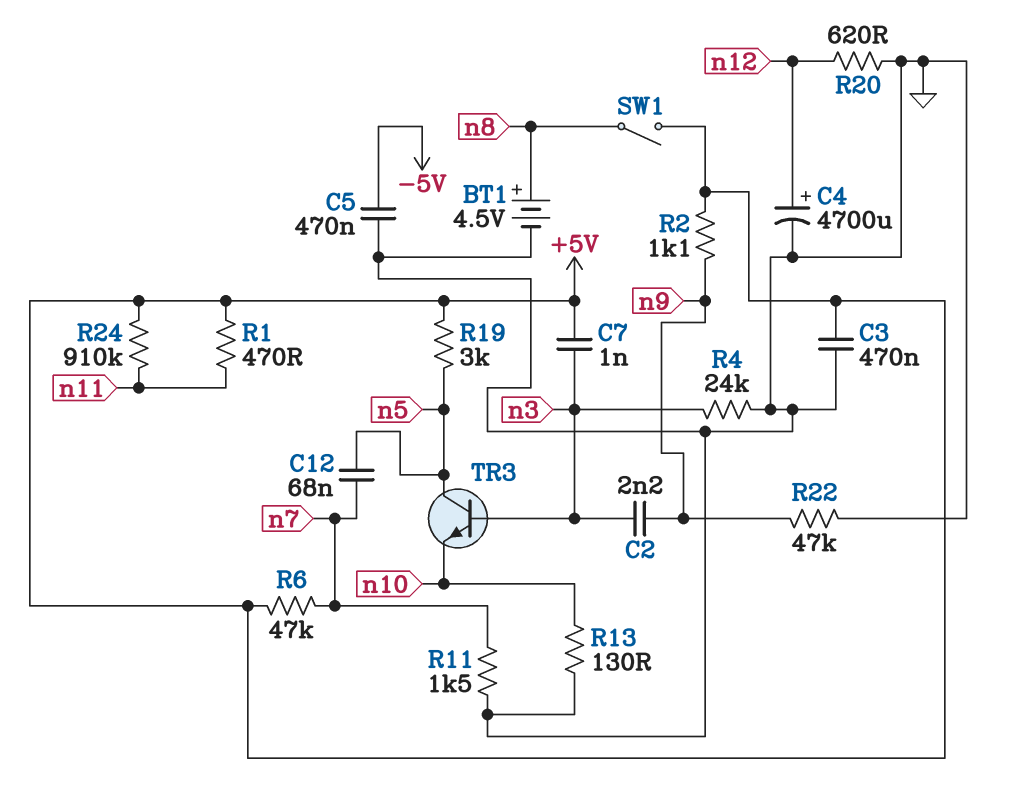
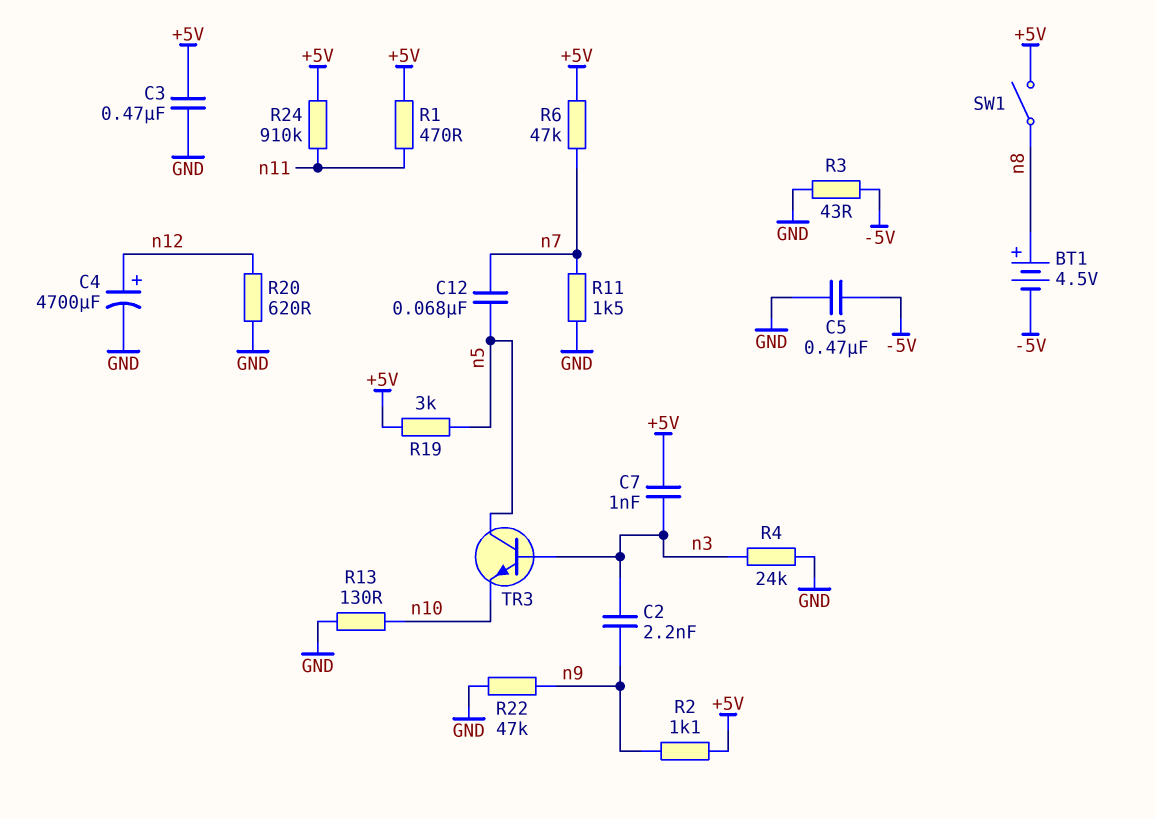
BT1: 4.5V (plus n8, minus GND) -> 4.5V (plus n8, minus -5V)
R3: none -> 43 (-5V, GND)

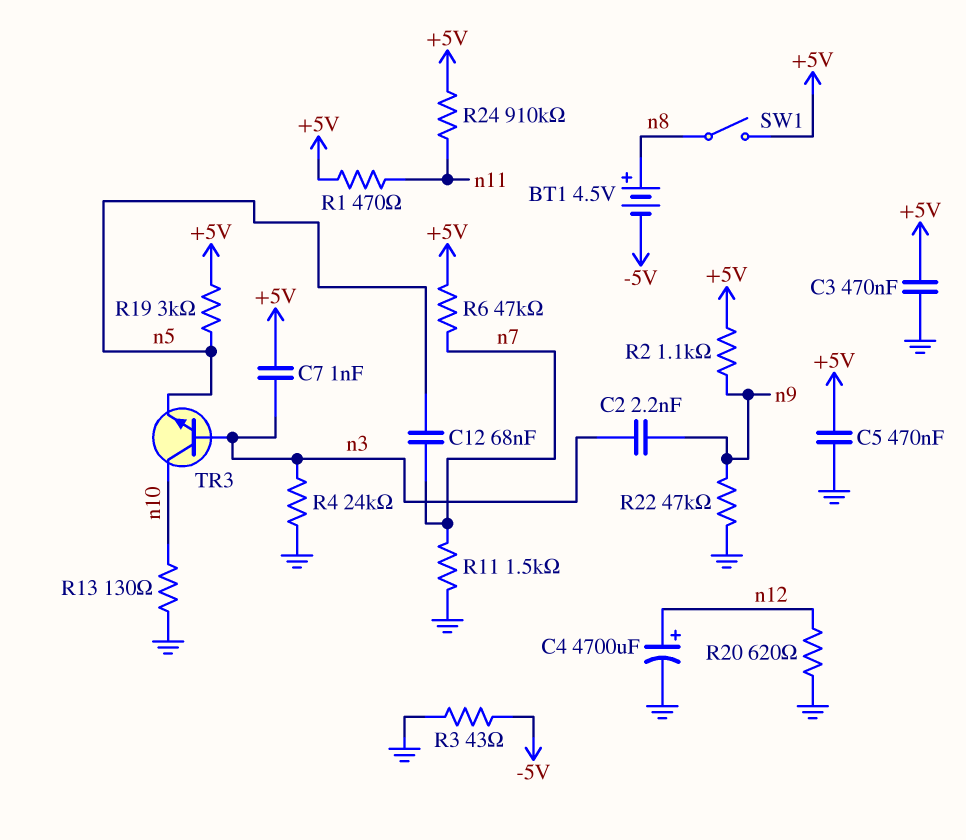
C5: 470nF (-5V, GND) -> 470nF (+5V, GND)
TR3: NPN (B n3, C n5, E n10) -> NPN (B n3, C n10, E n5)

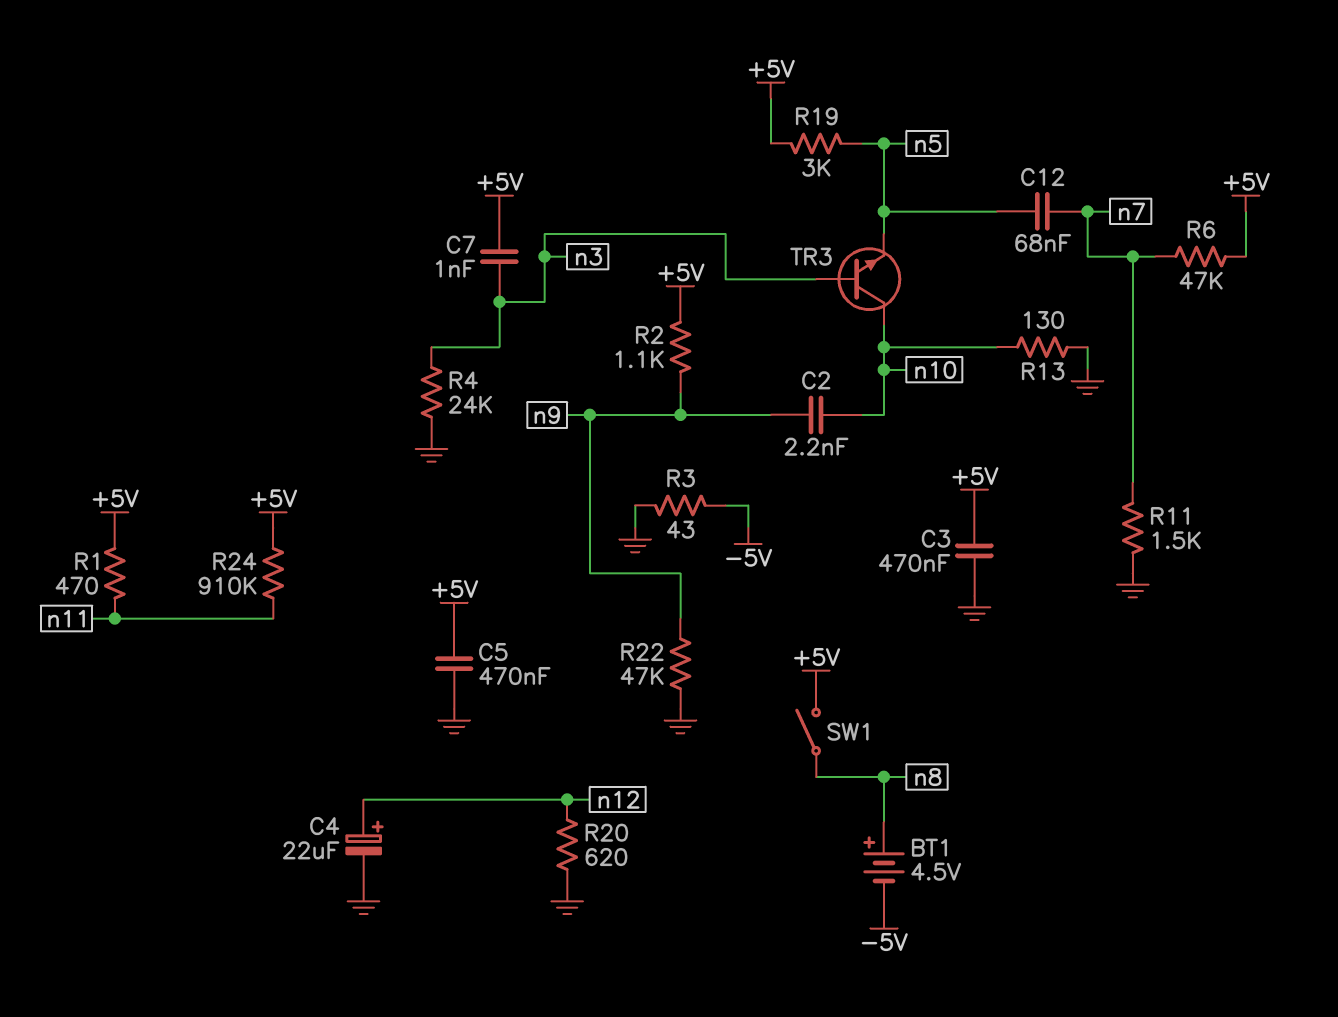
C2: 2.2nF (n3, n9) -> 2.2nF (n9, n10)
C4: 4700uF (plus n12, minus GND) -> 22uF (plus n12, minus GND)

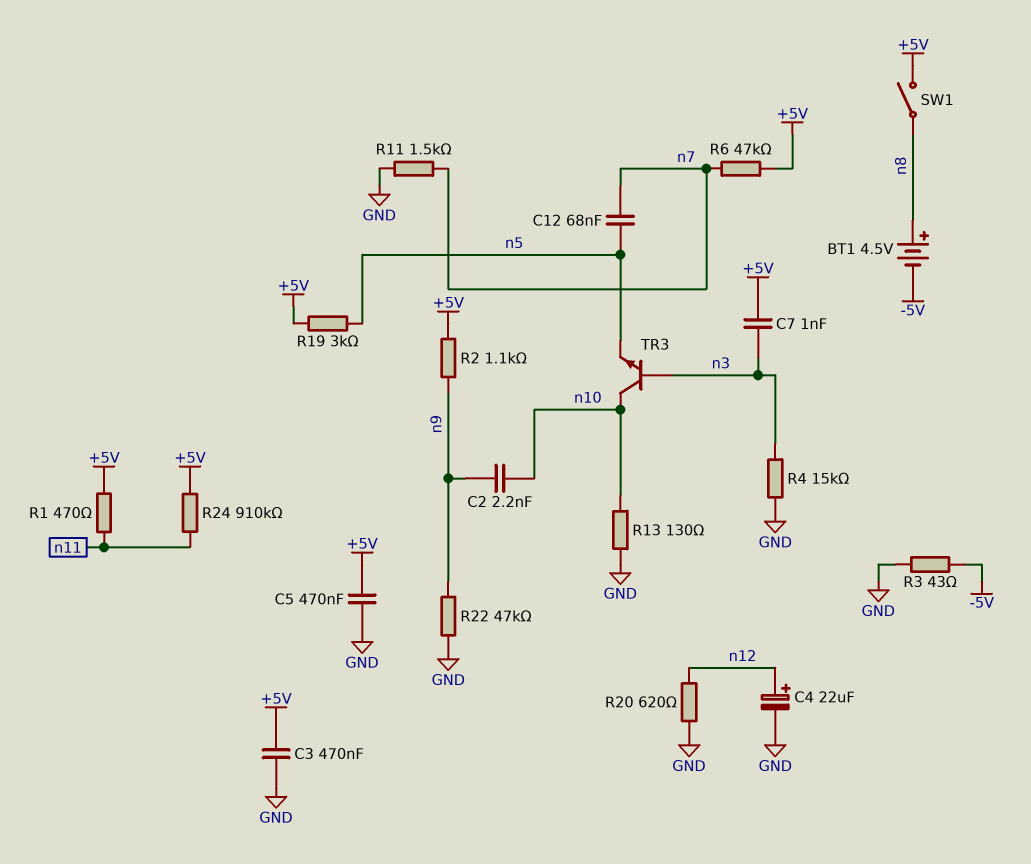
R4: 24k (GND, n3) -> 15k (GND, n3)

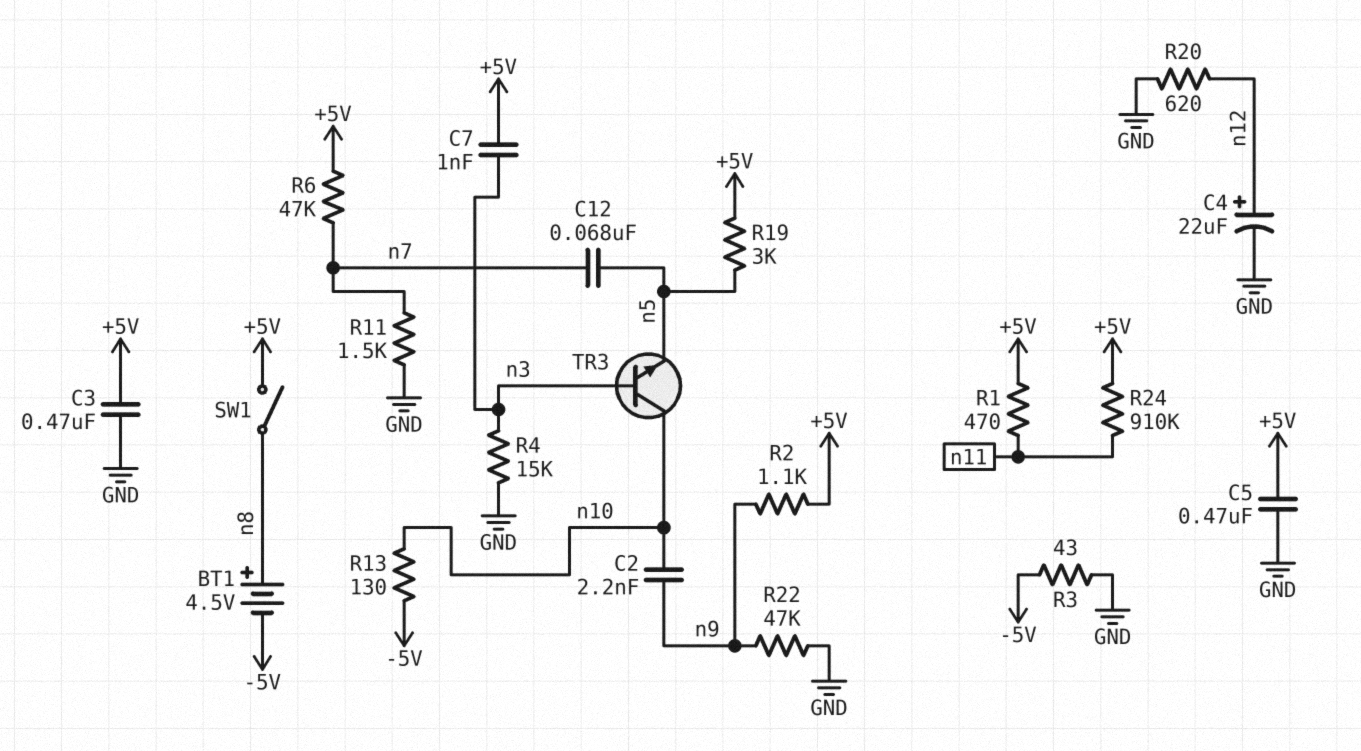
R13: 130 (GND, n10) -> 130 (-5V, n10)

